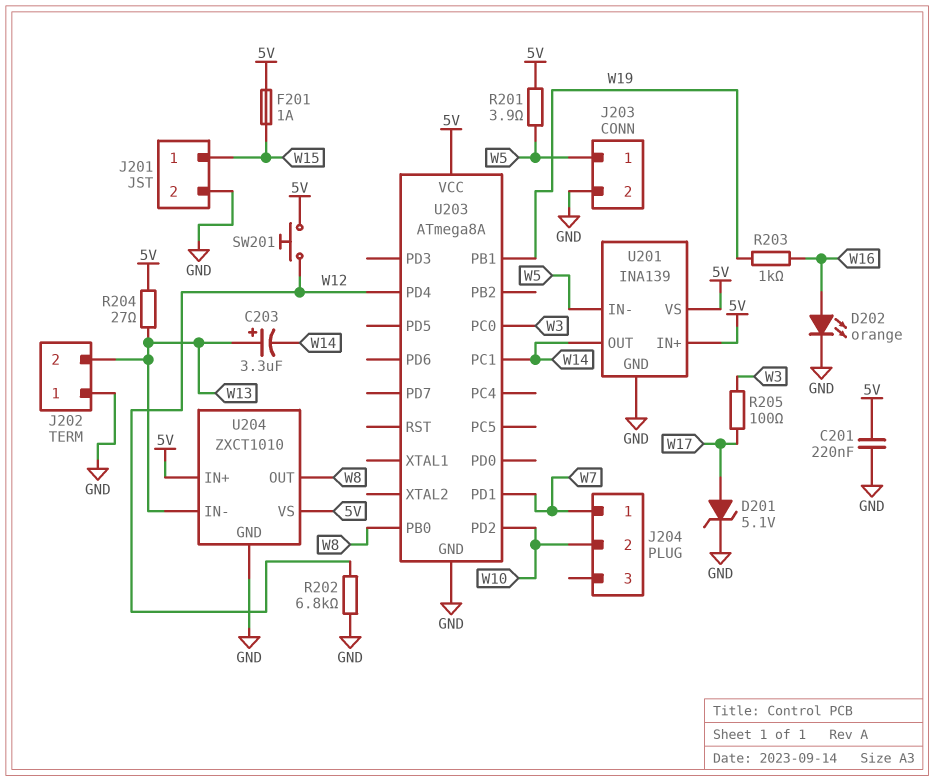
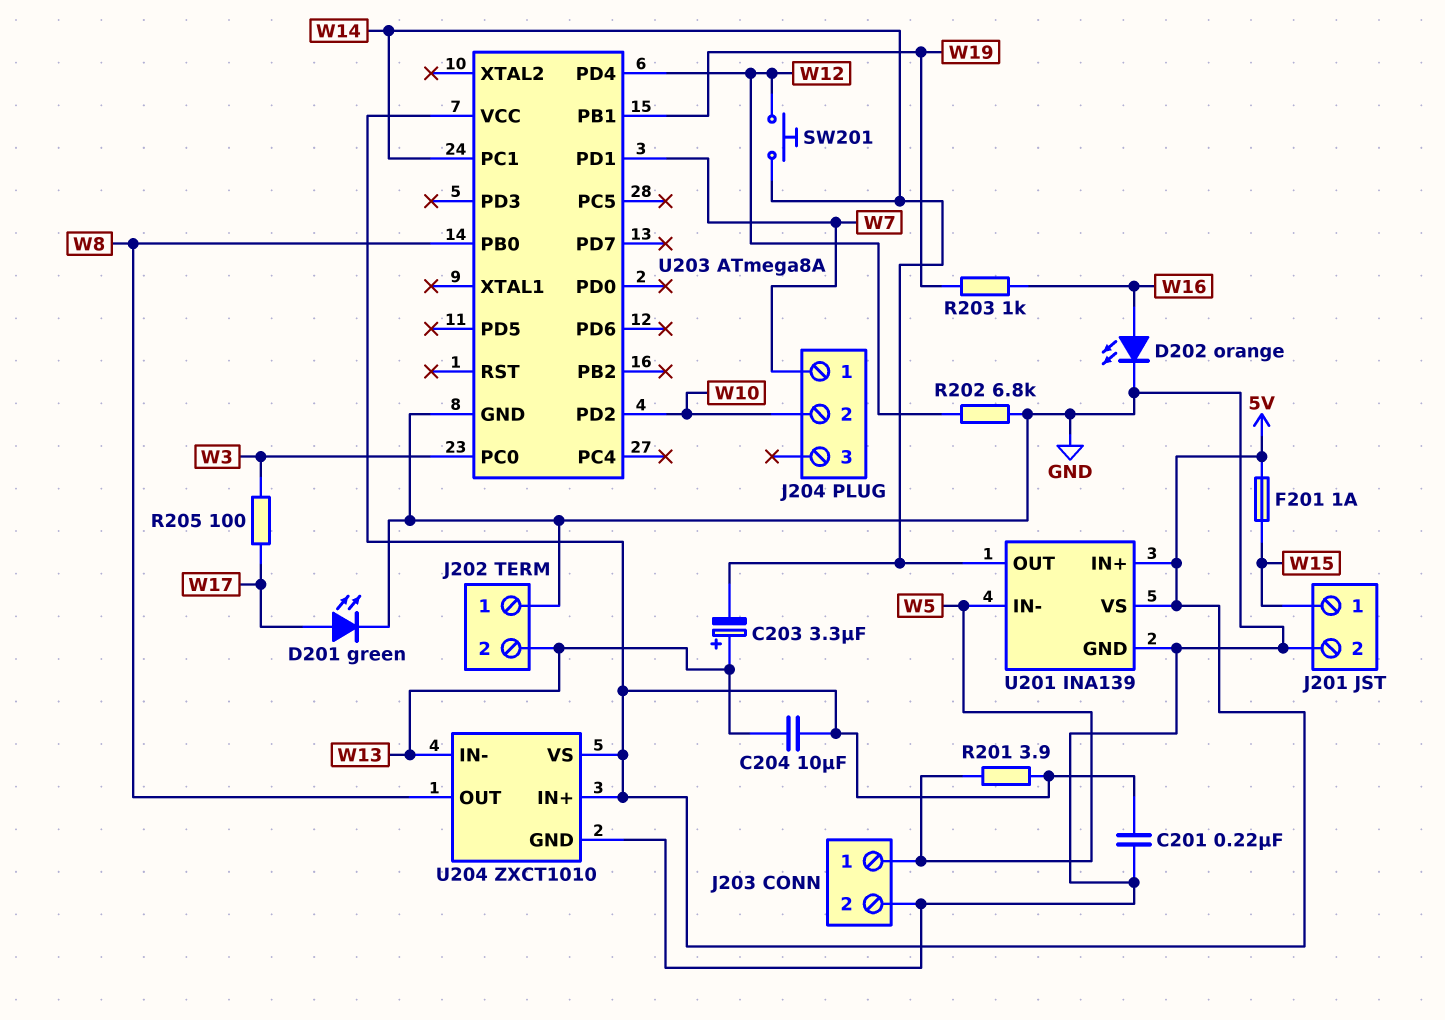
C204: none -> 10uF (5V, W13)
D201: zener 5.1V (A W17, K GND) -> LED green (A W17, K GND)
R204: 27 (5V, W13) -> none
SW201: button (5V, W12) -> button (W12, W14)

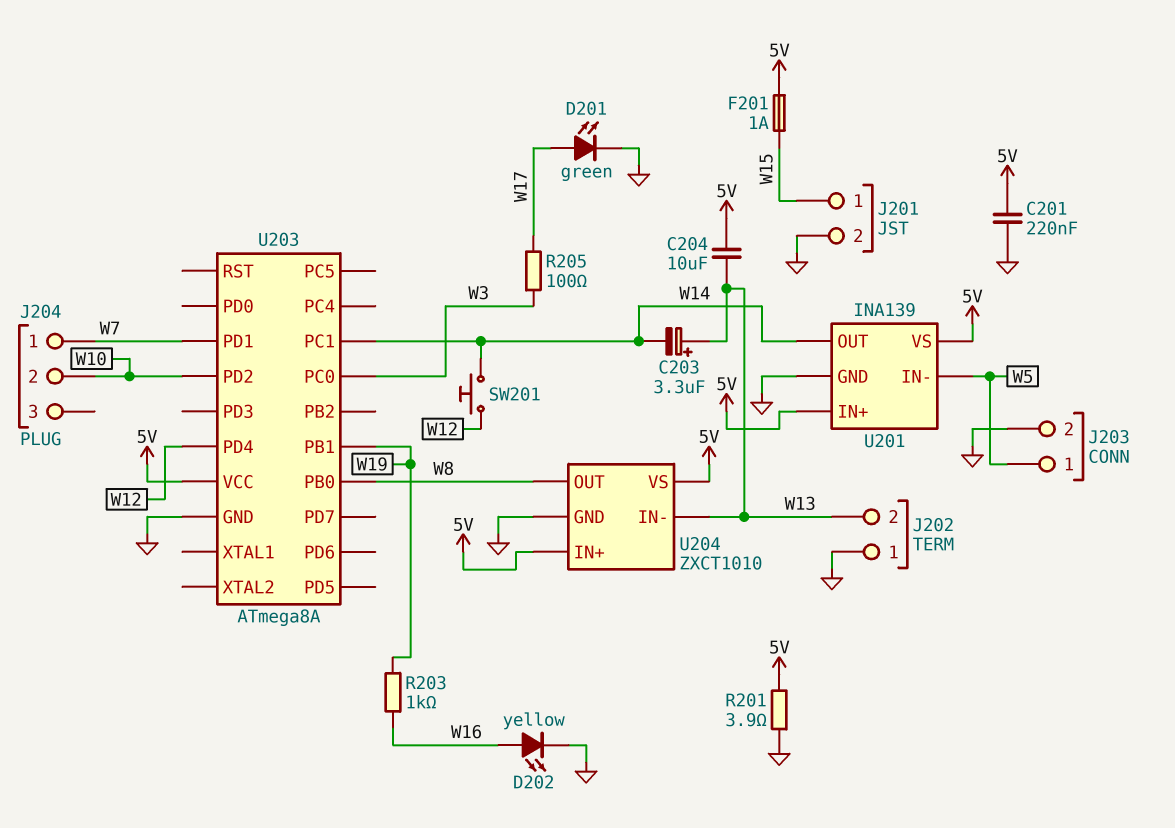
D202: LED orange (A W16, K GND) -> LED yellow (A W16, K GND)
R201: 3.9 (5V, W5) -> 3.9 (5V, GND)
R202: 6.8k (GND, W12) -> none

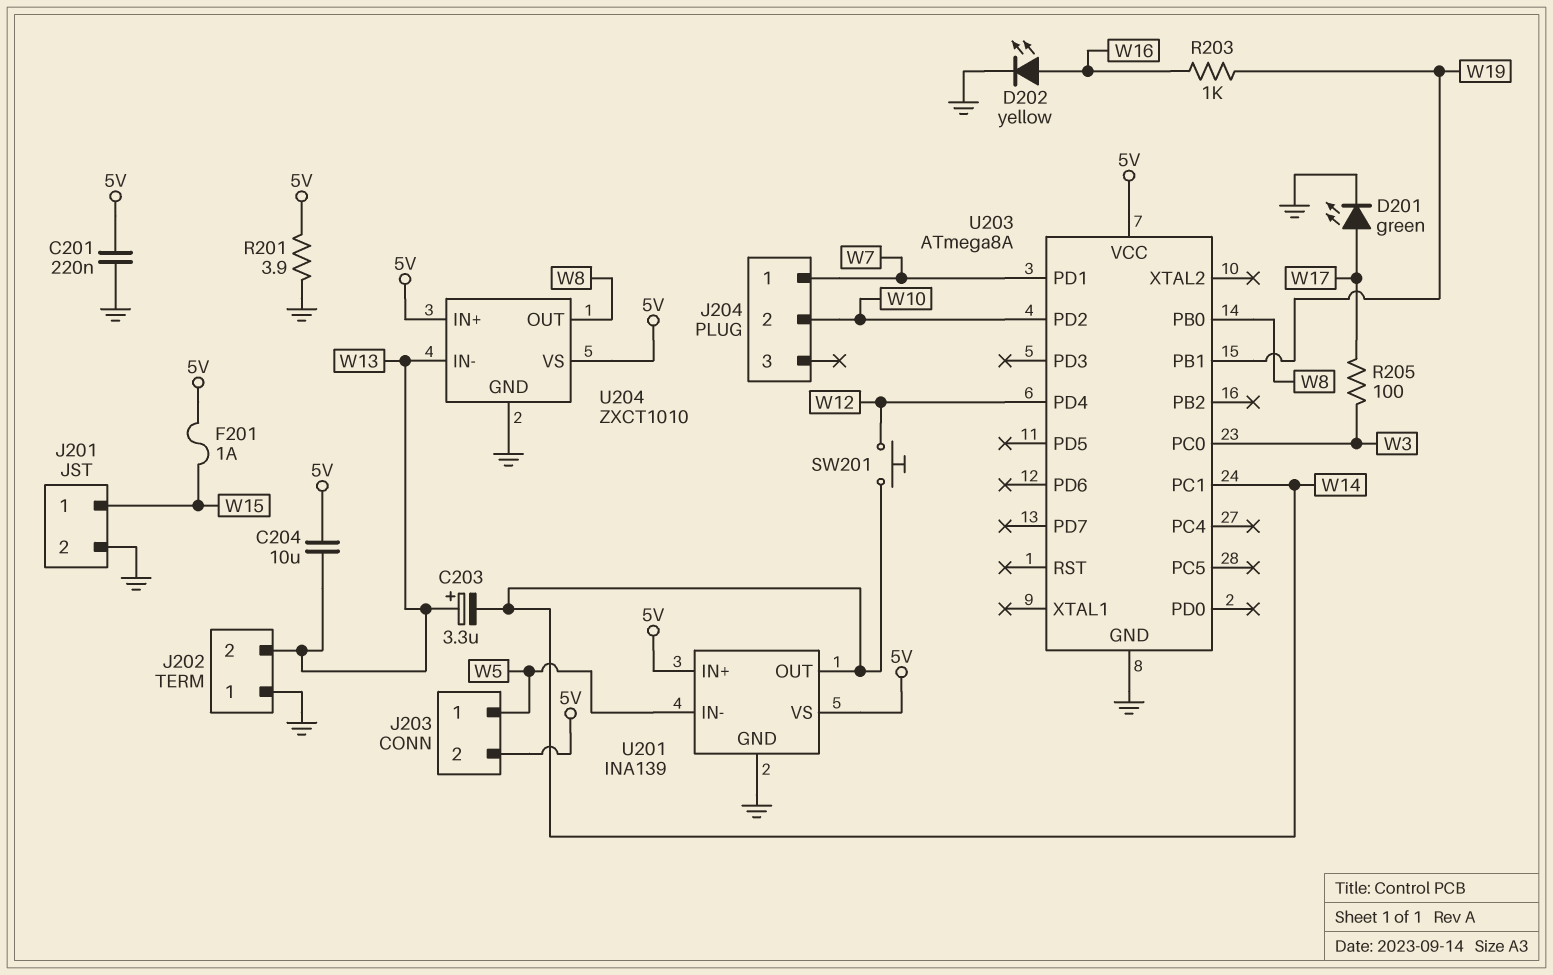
J203 pin 2: GND -> 5V

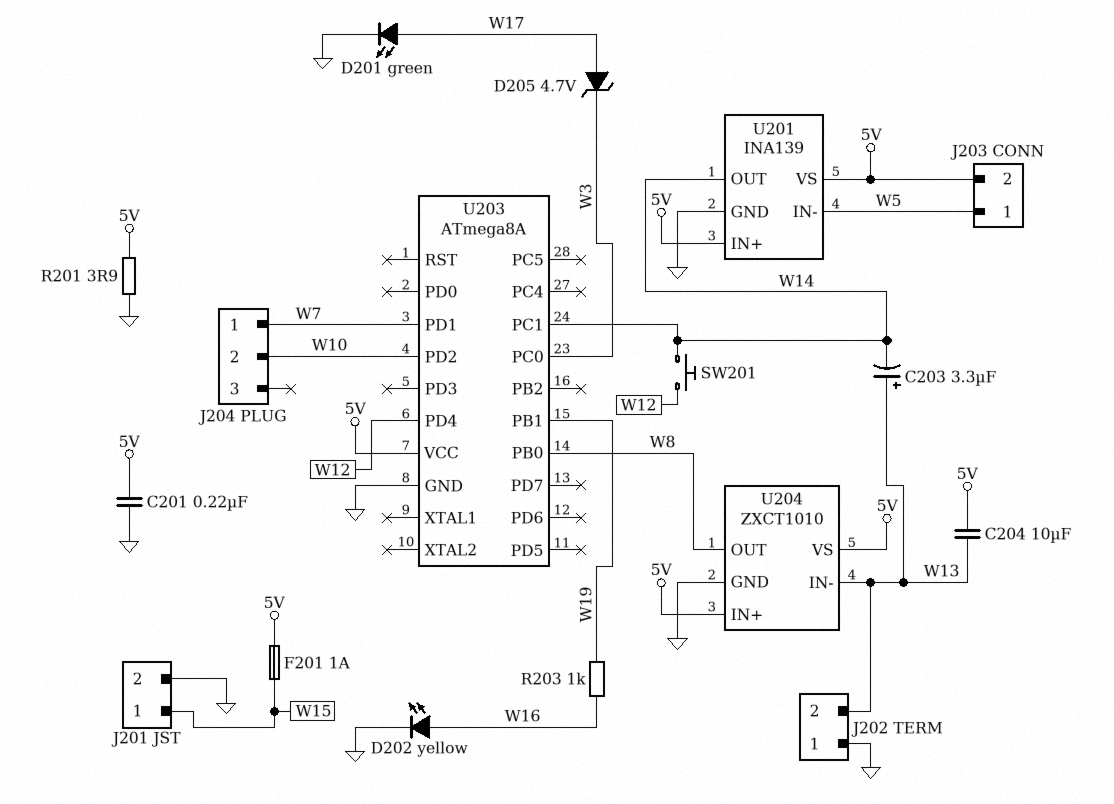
D205: none -> zener 4.7V (A W17, K W3)
R205: 100 (W3, W17) -> none

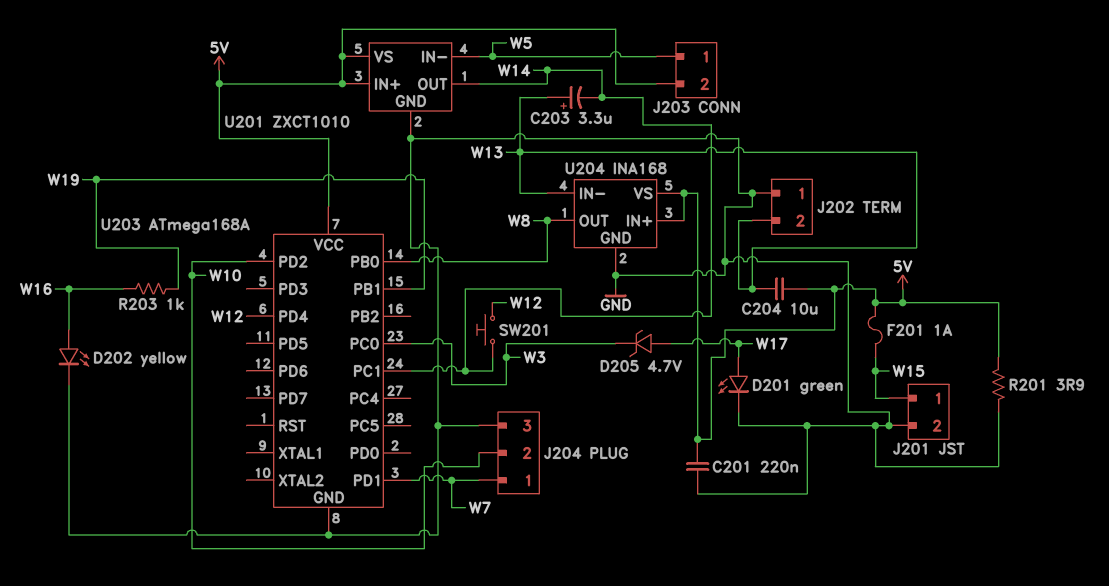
J204 pin 3: none -> GND
U201: INA139 -> ZXCT1010
U203: ATmega8A -> ATmega168A
U204: ZXCT1010 -> INA168

